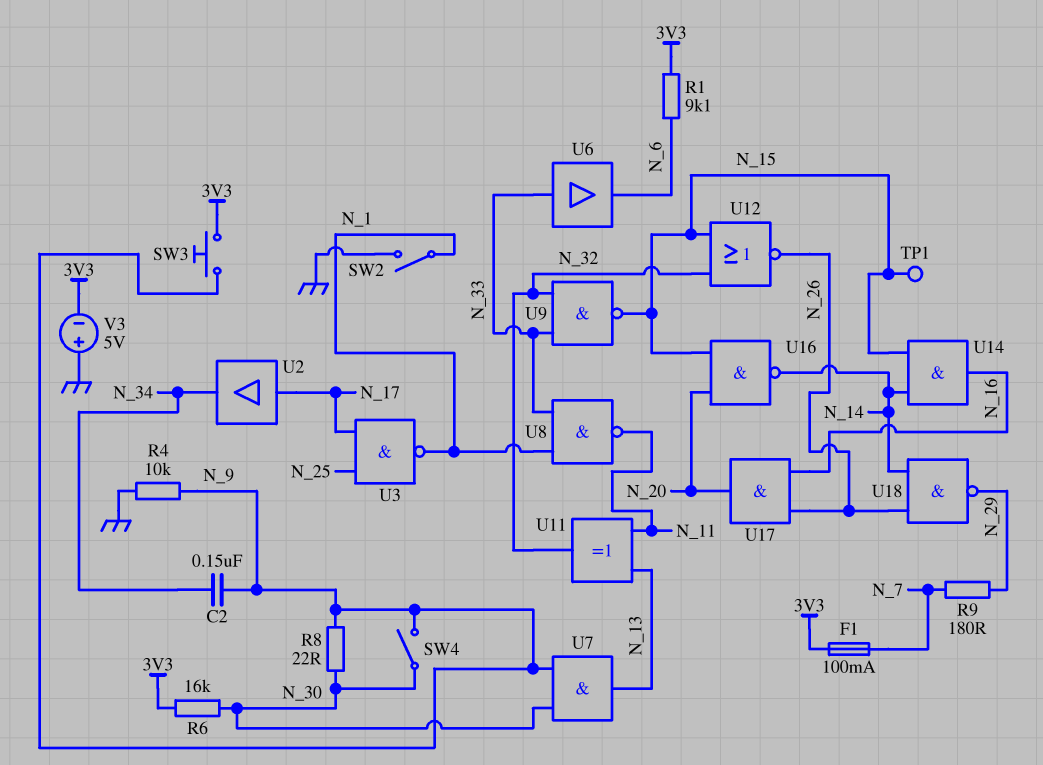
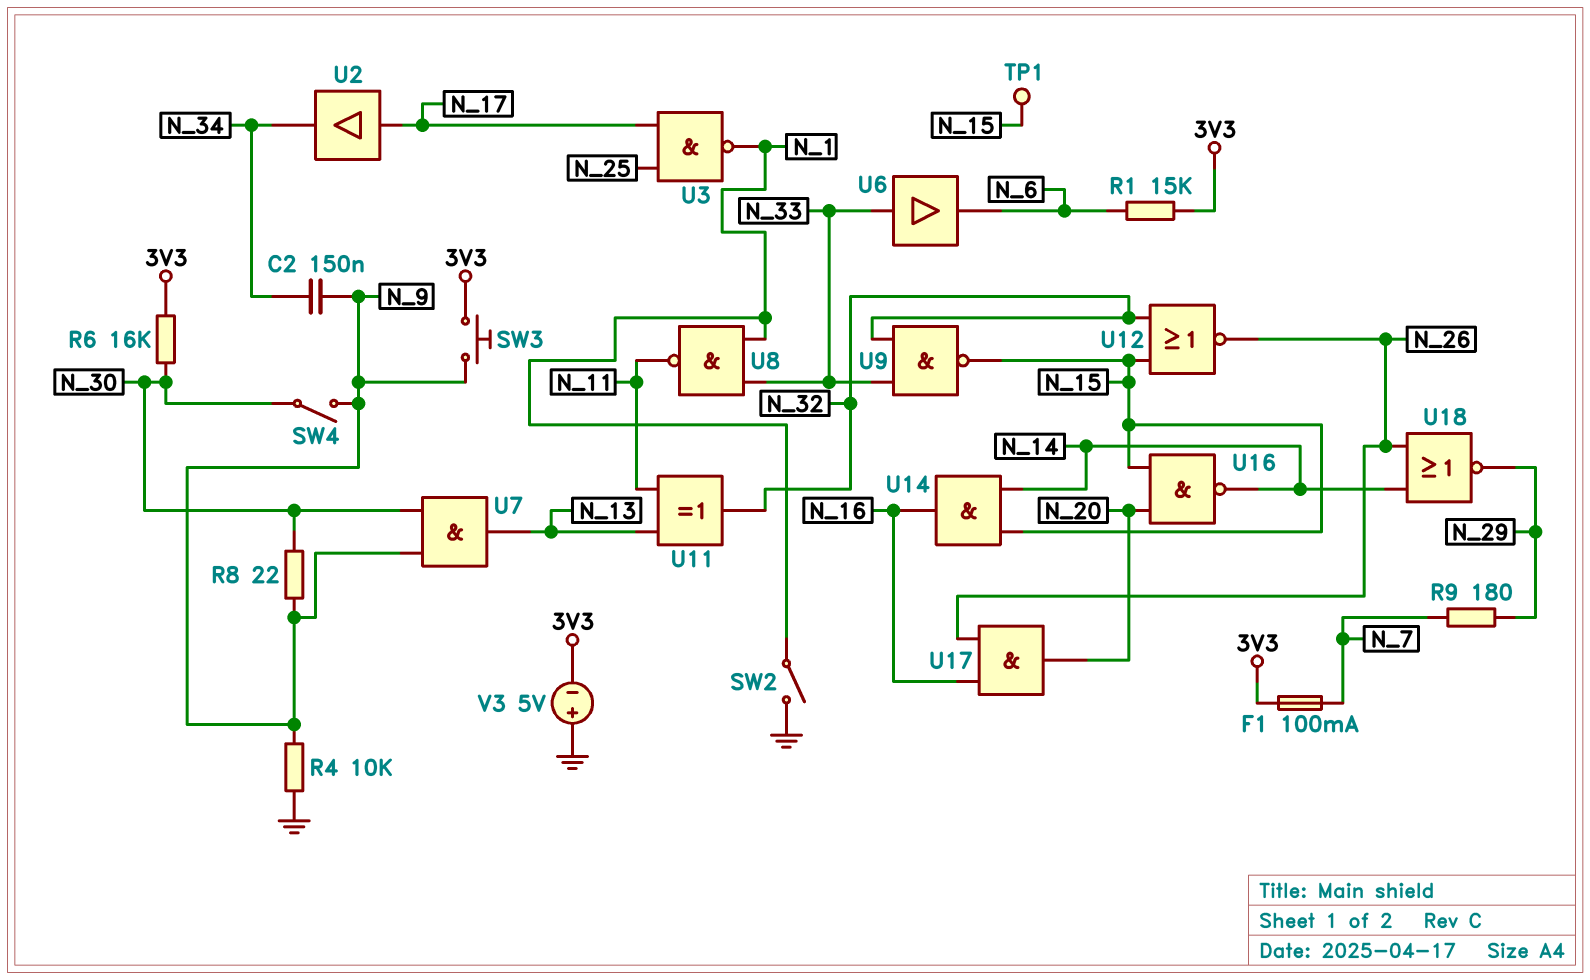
R1: 9.1k (3V3, N_6) -> 15k (3V3, N_6)
U18: NAND (in N_14, in N_26, out N_29) -> NOR (in N_14, in N_26, out N_29)

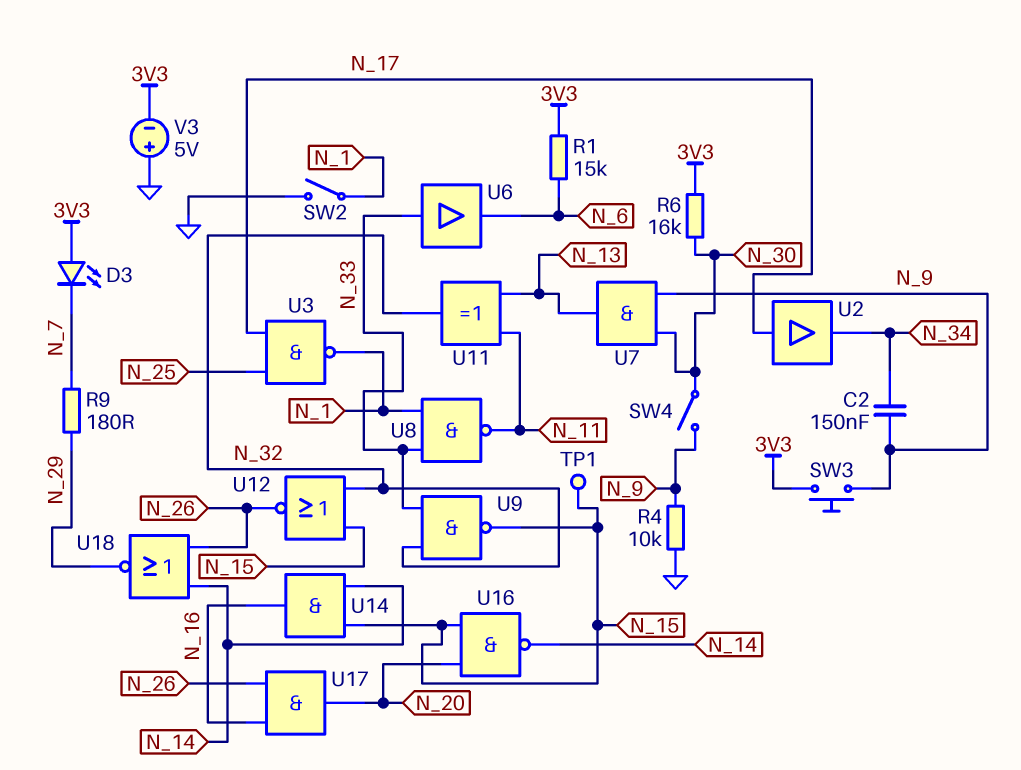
D3: none -> LED (A 3V3, K N_7)
F1: 100mA (3V3, N_7) -> none
R8: 22 (N_9, N_30) -> none

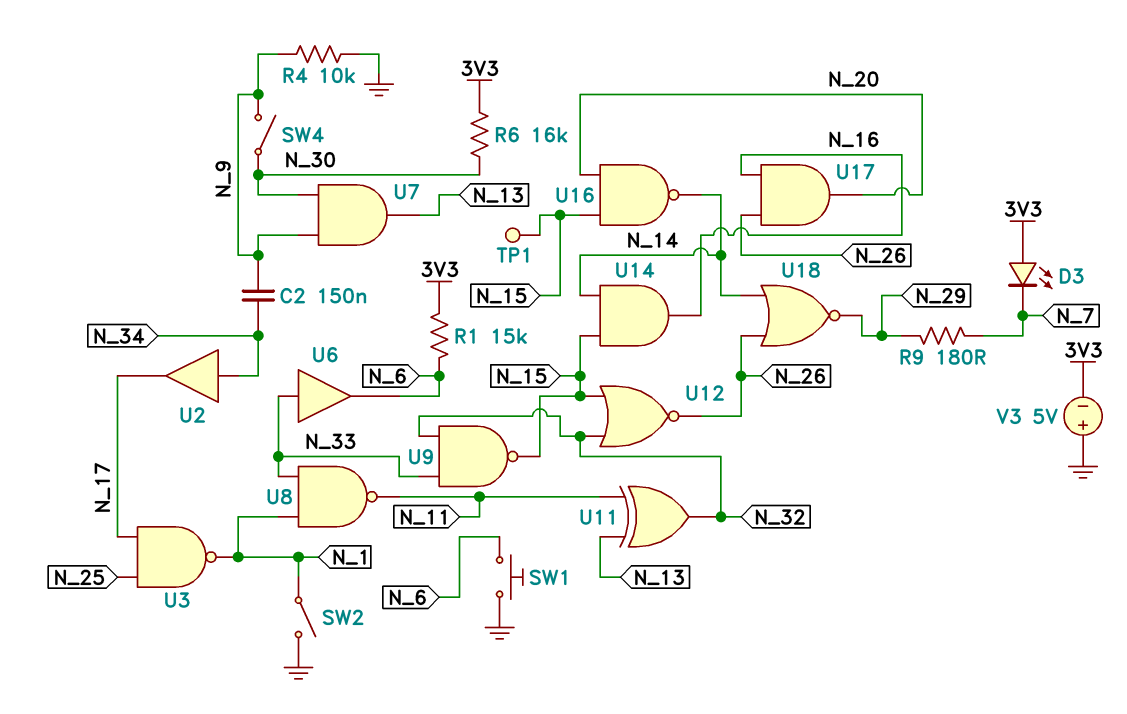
SW1: none -> button (GND, N_6)
SW3: button (3V3, N_9) -> none
U2: buffer (in N_17, out N_34) -> buffer (in N_34, out N_17)

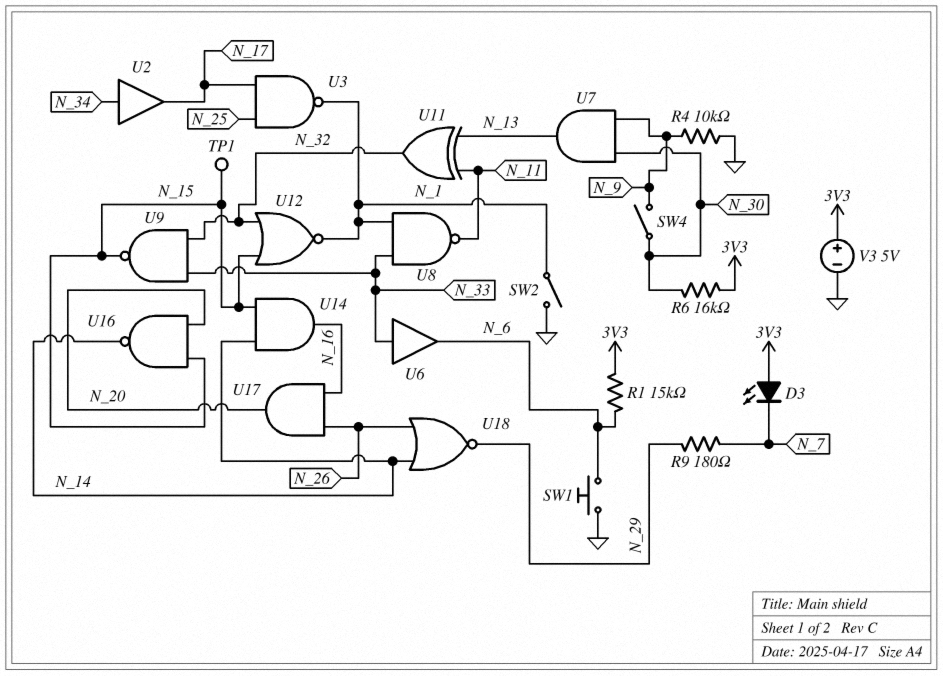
C2: 150nF (N_9, N_34) -> none
U12: NOR (in N_15, in N_32, out N_26) -> NOR (in N_15, in N_32, out N_1)
V3: 5V (plus GND, minus 3V3) -> 5V (plus 3V3, minus GND)

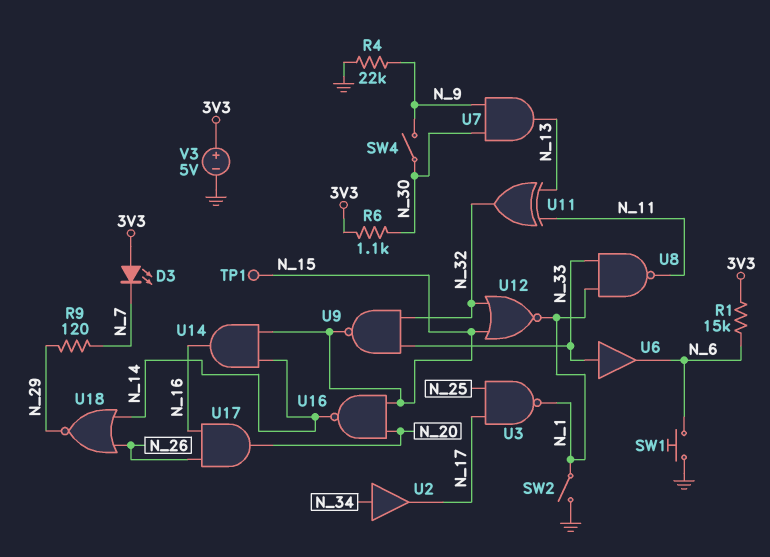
R4: 10k (GND, N_9) -> 22k (GND, N_9)
R6: 16k (3V3, N_30) -> 1.1k (3V3, N_30)
R9: 180 (N_7, N_29) -> 120 (N_7, N_29)

